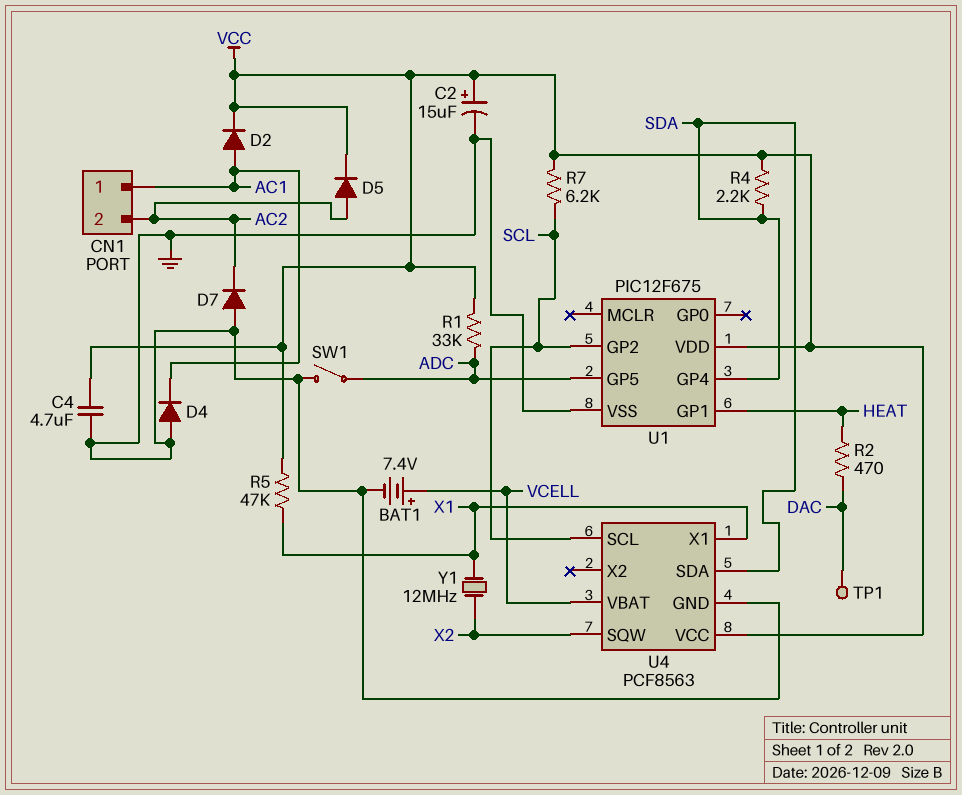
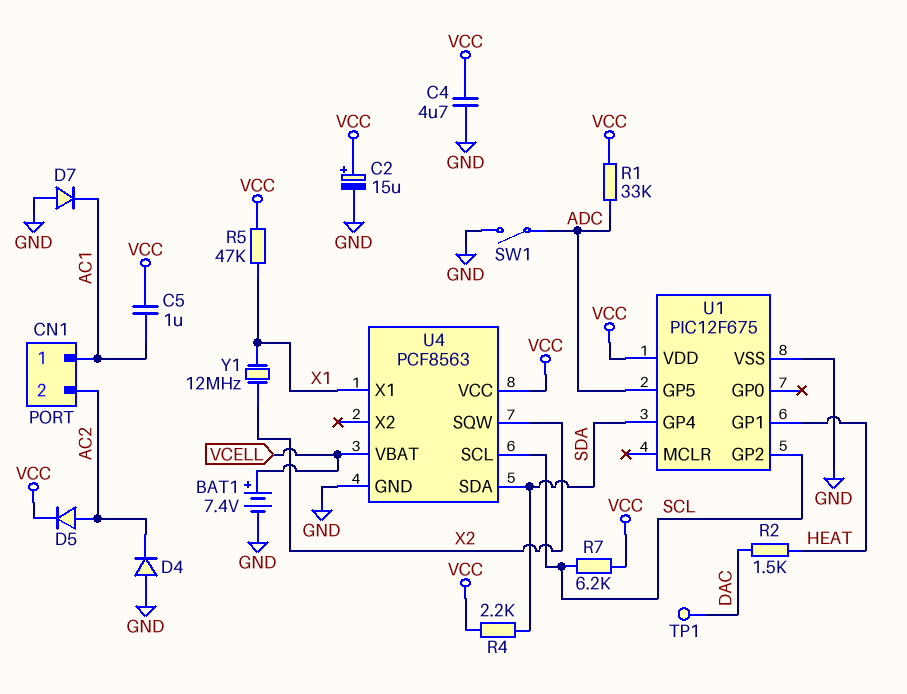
C5: none -> 1uF (AC1, VCC)
D2: diode (A AC1, K VCC) -> none
D4: diode (A GND, K AC1) -> diode (A GND, K AC2)
D7: diode (A GND, K AC2) -> diode (A GND, K AC1)
R2: 470 (DAC, HEAT) -> 1.5k (DAC, HEAT)

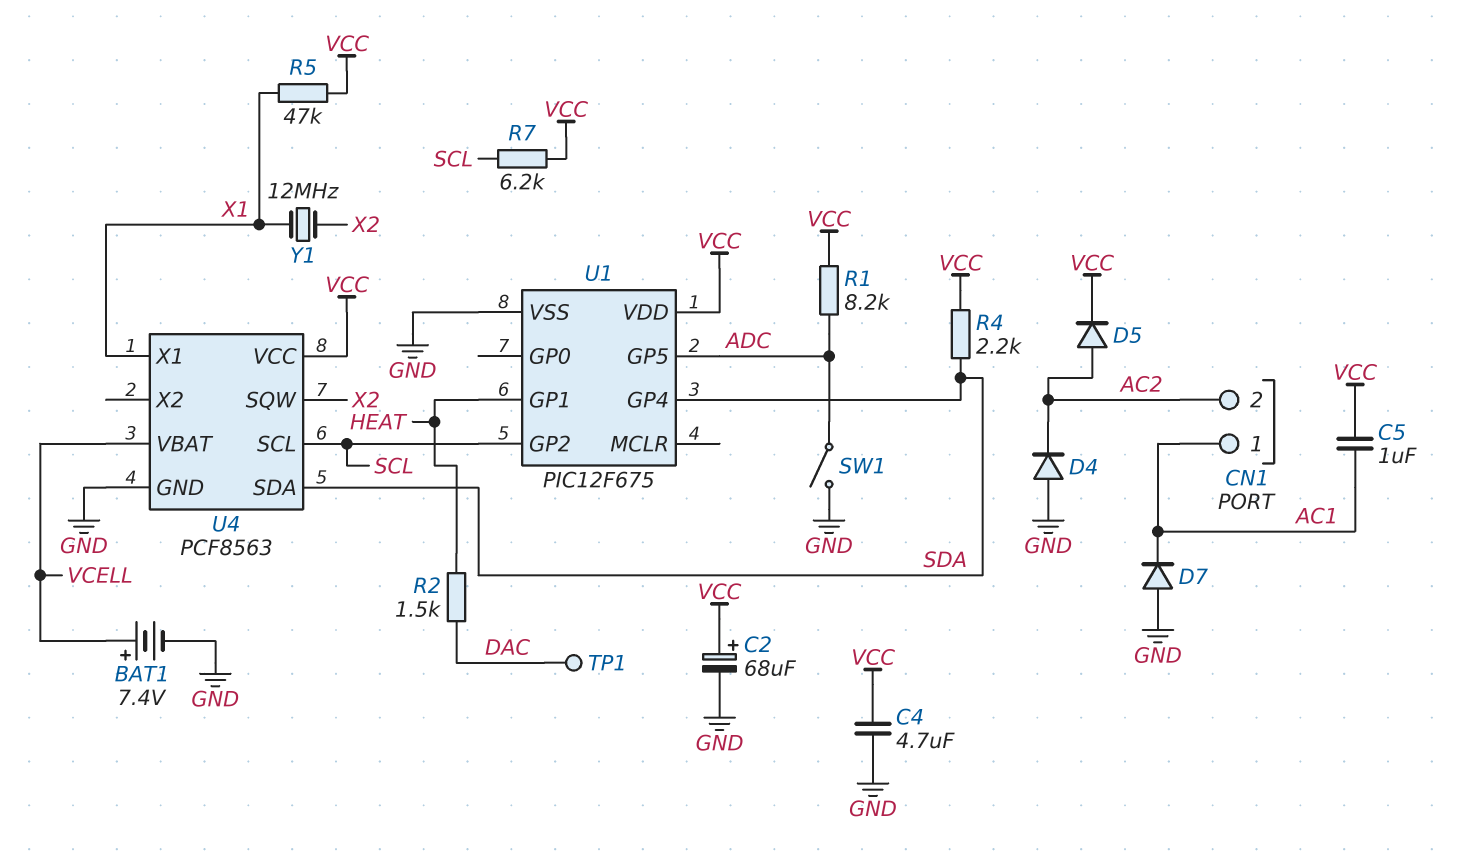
C2: 15uF (plus VCC, minus GND) -> 68uF (plus VCC, minus GND)
R1: 33k (ADC, VCC) -> 8.2k (ADC, VCC)

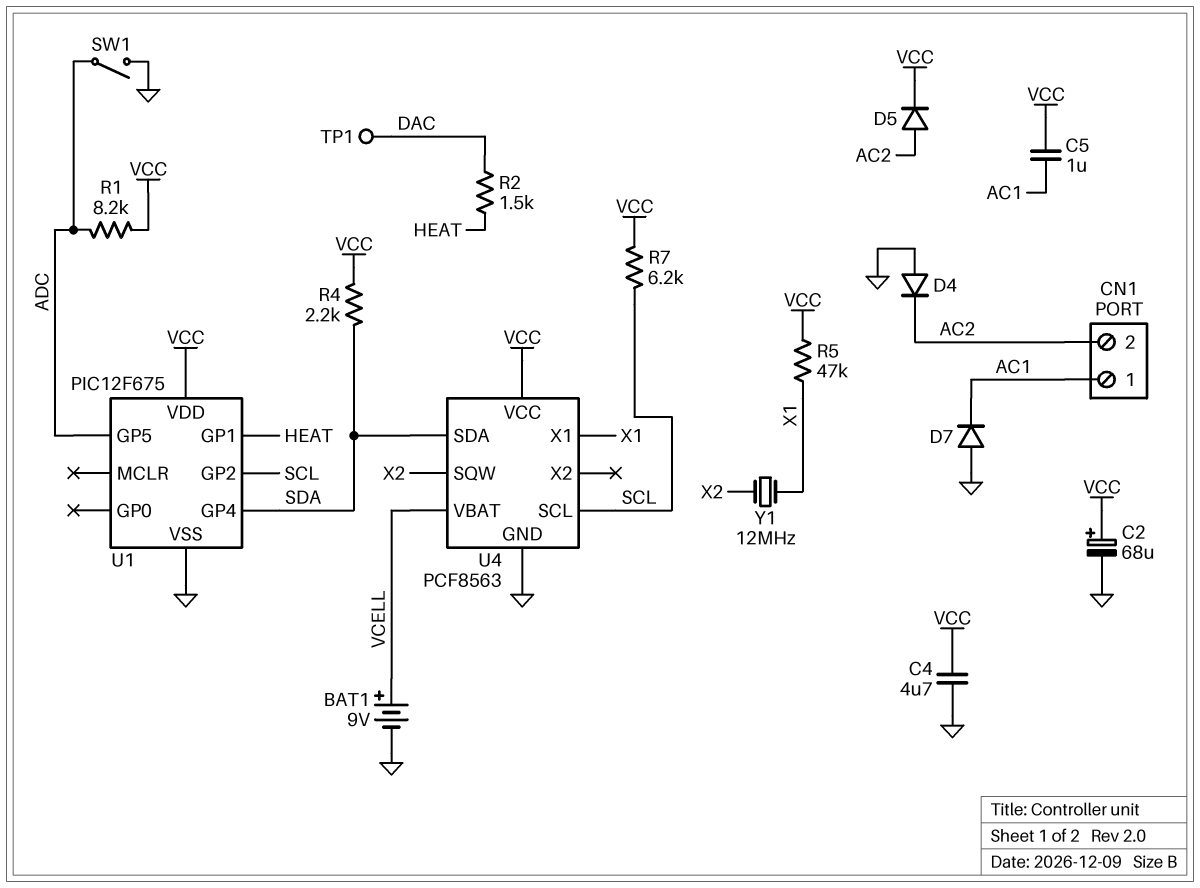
BAT1: 7.4V (plus VCELL, minus GND) -> 9V (plus VCELL, minus GND)

